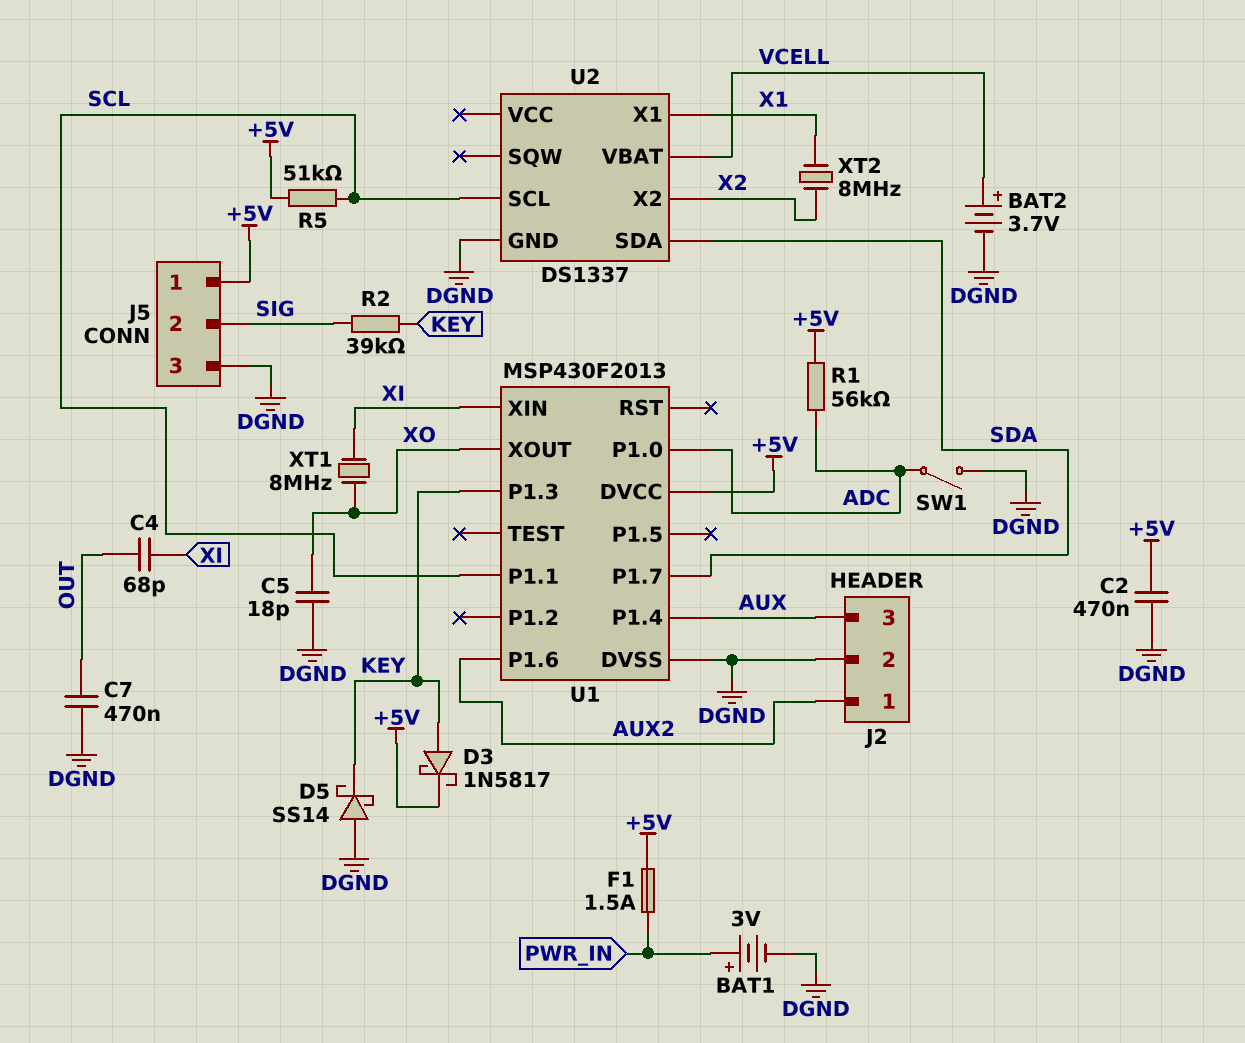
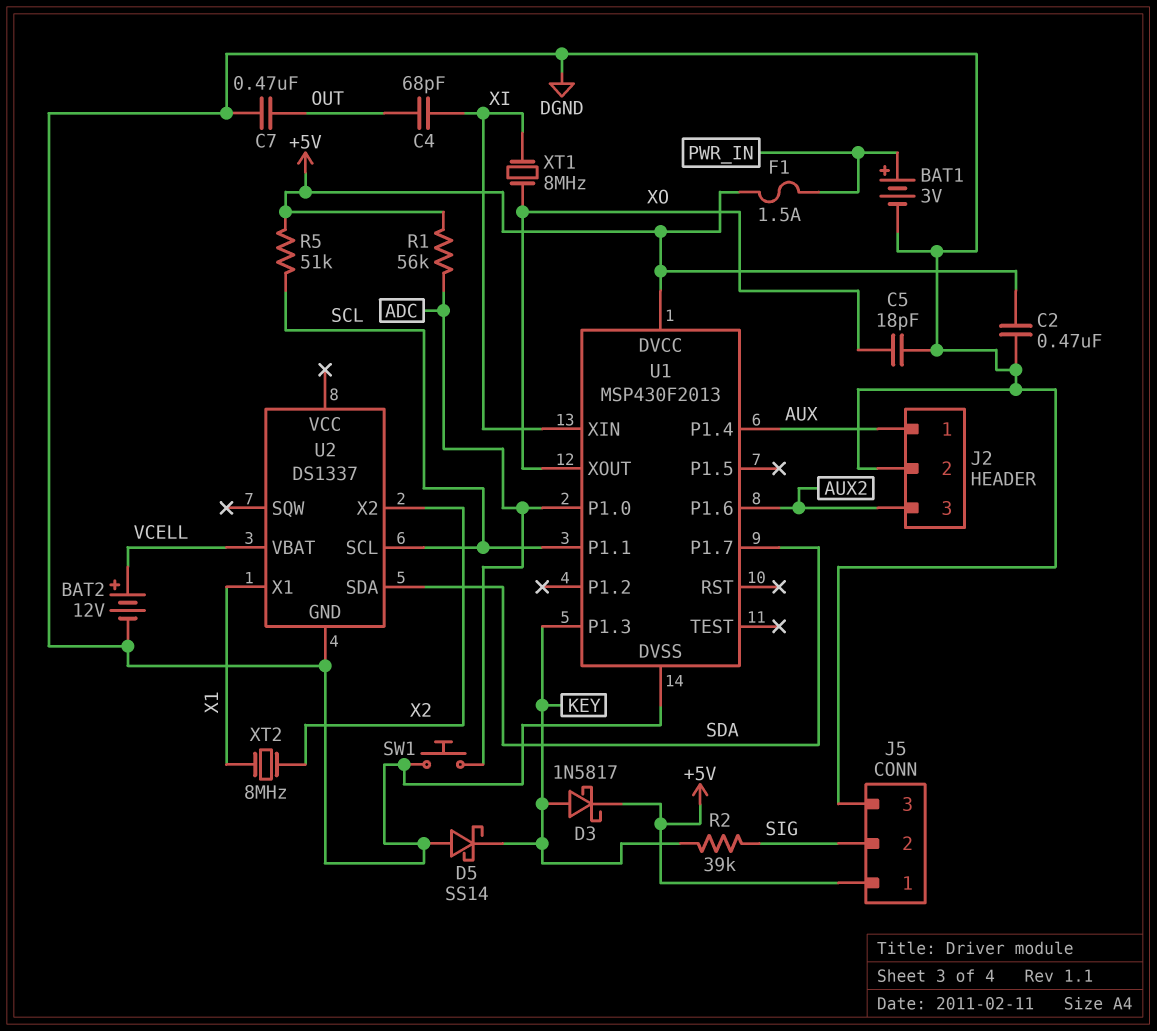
BAT2: 3.7V (plus VCELL, minus DGND) -> 12V (plus VCELL, minus DGND)
J2 pin 1: AUX2 -> AUX
J2 pin 3: AUX -> AUX2
SW1: switch (ADC, DGND) -> button (ADC, DGND)

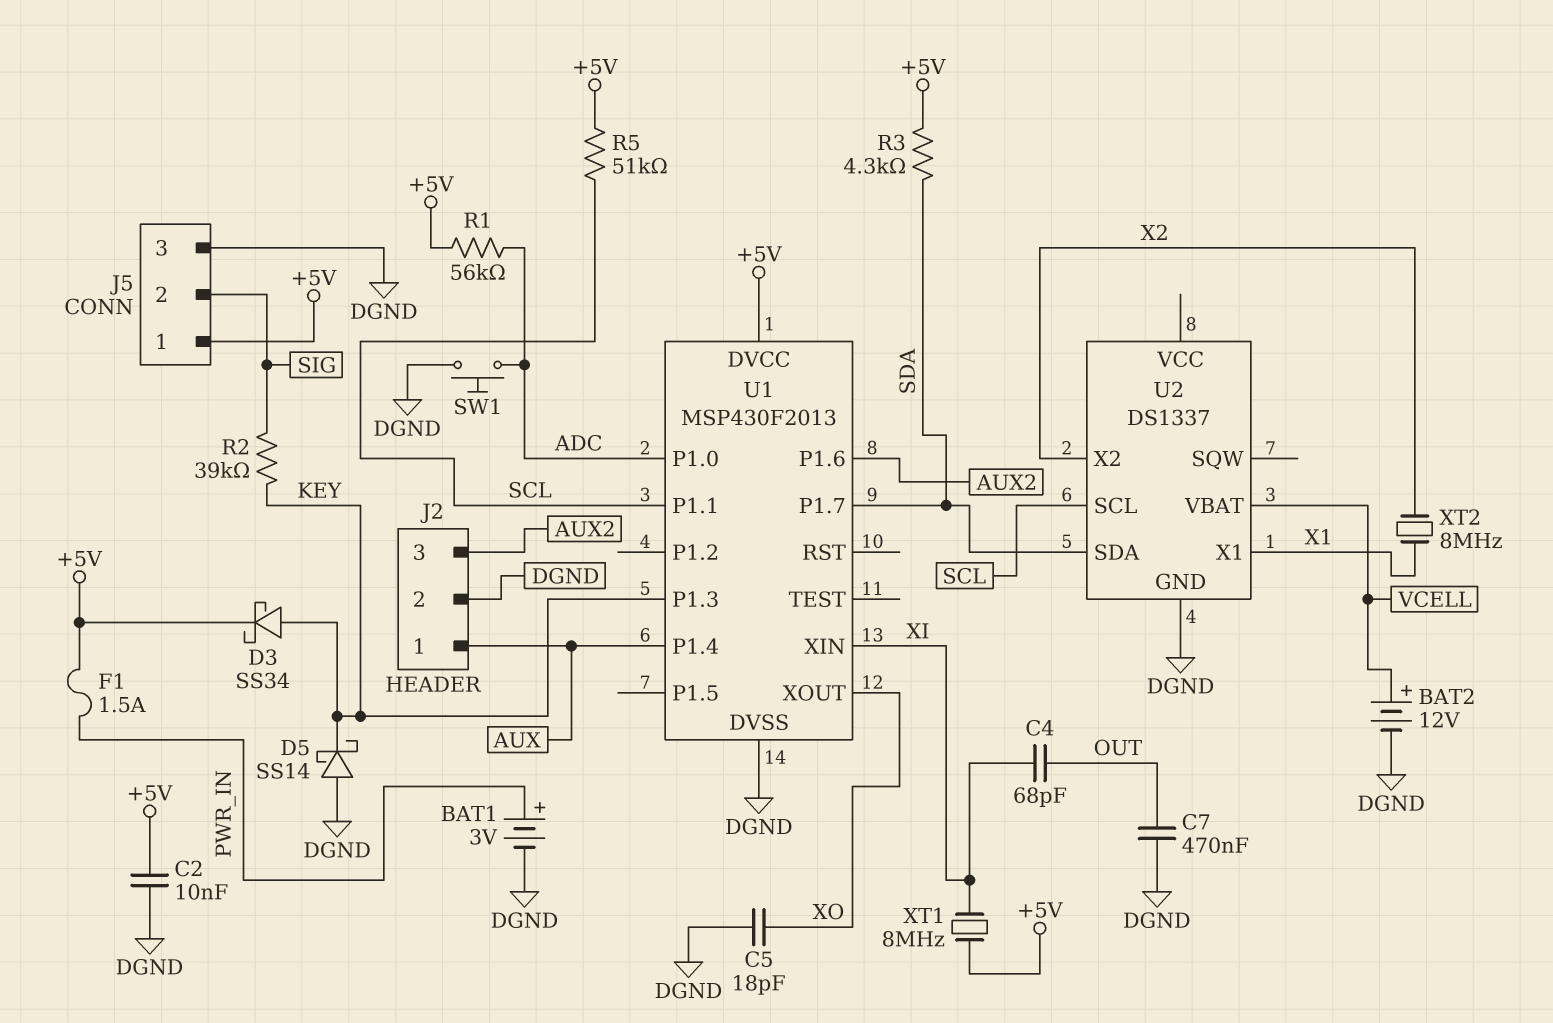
C2: 470nF (+5V, DGND) -> 10nF (+5V, DGND)
D3: schottky 1N5817 (A KEY, K +5V) -> schottky SS34 (A KEY, K +5V)
R3: none -> 4.3k (+5V, SDA)
XT1: 8MHz (XI, XO) -> 8MHz (+5V, XI)

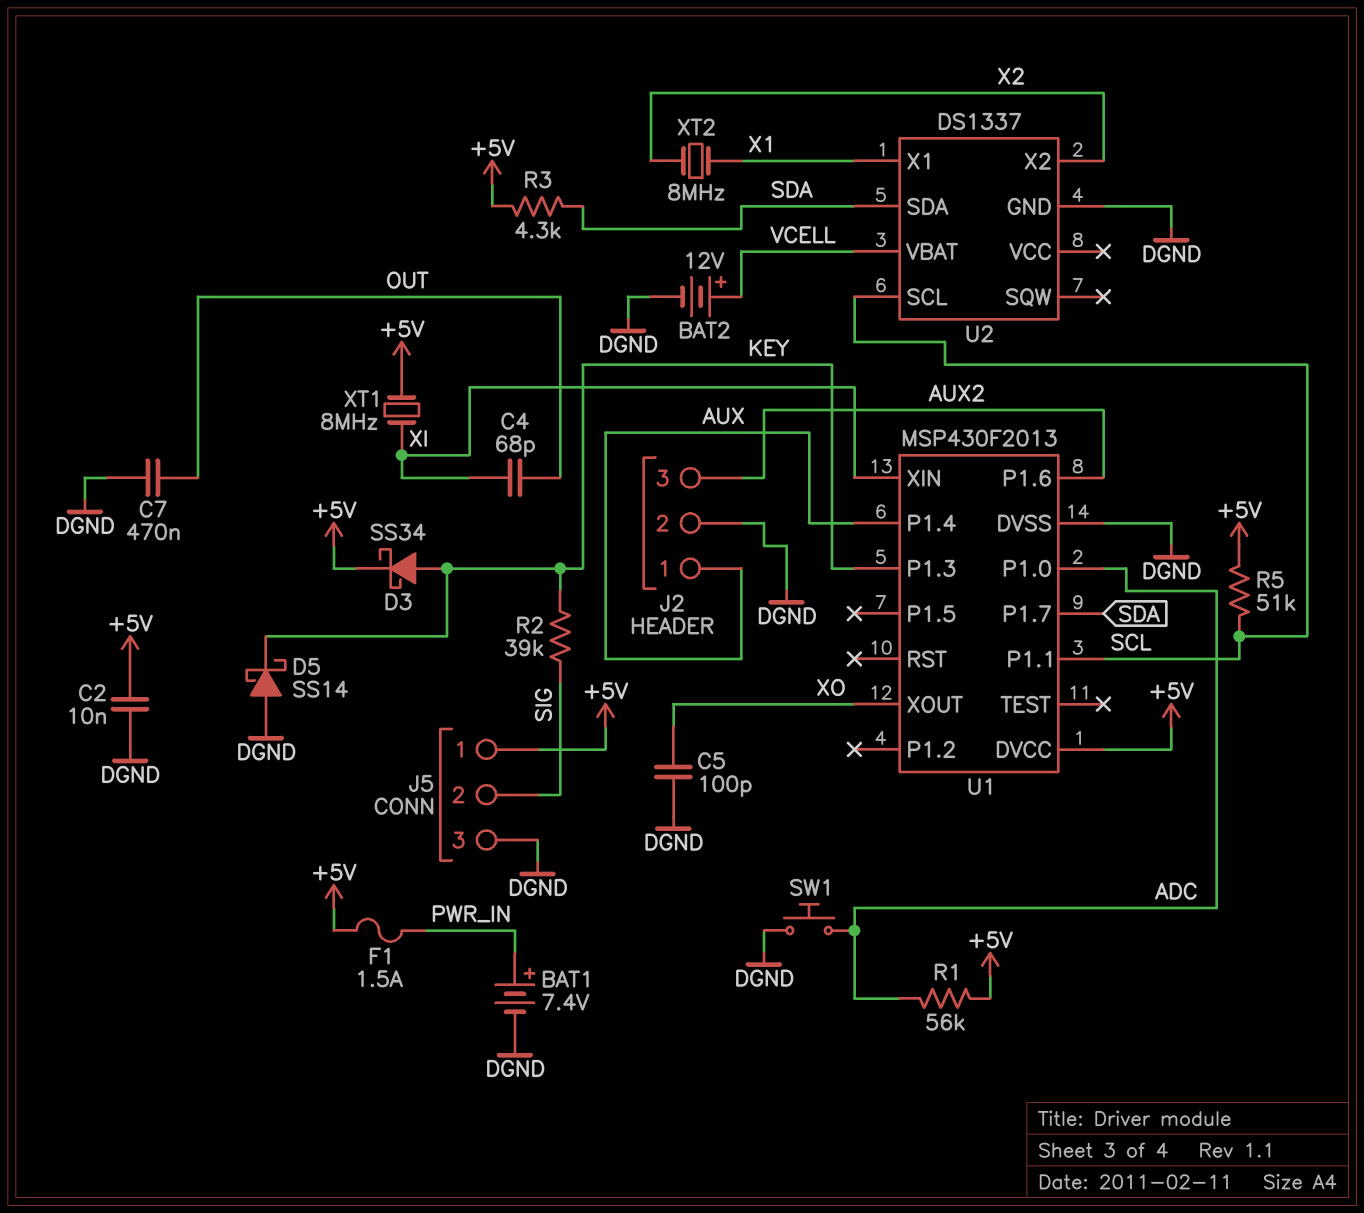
BAT1: 3V (plus PWR_IN, minus DGND) -> 7.4V (plus PWR_IN, minus DGND)
C5: 18pF (DGND, XO) -> 100pF (DGND, XO)

